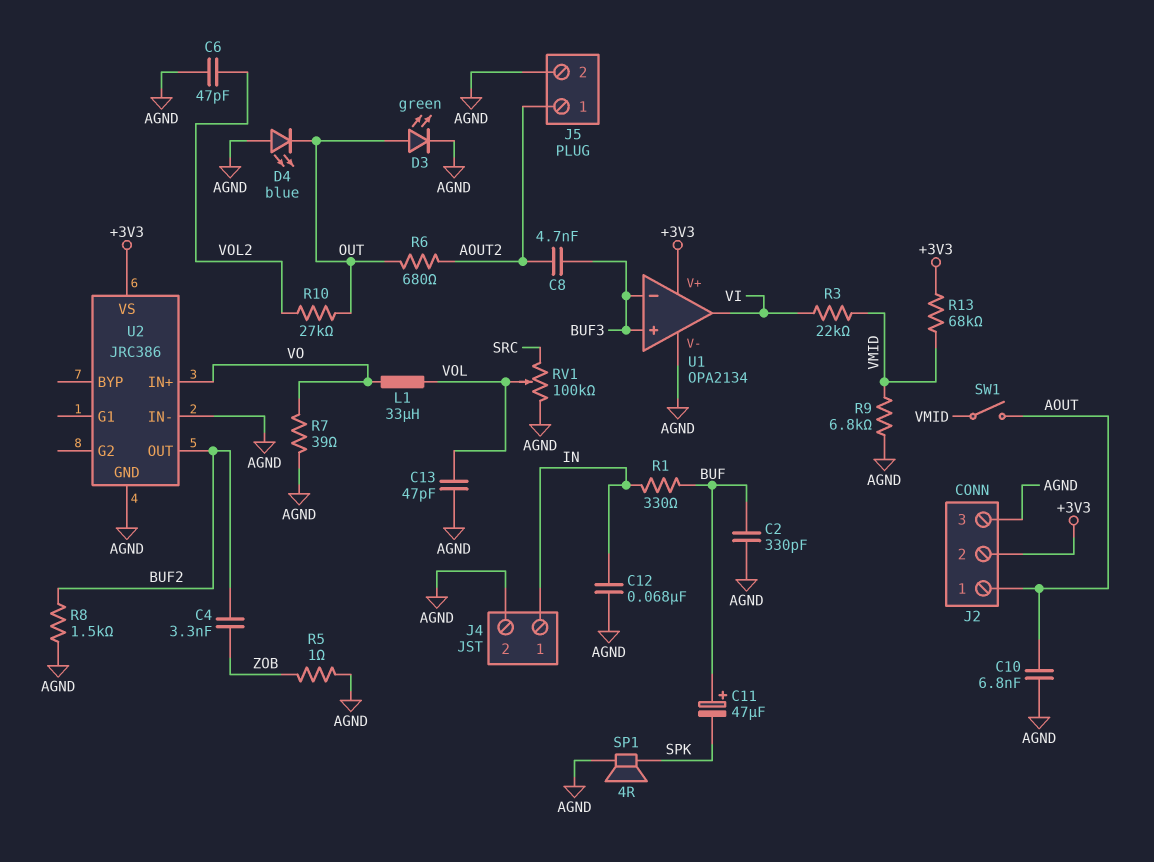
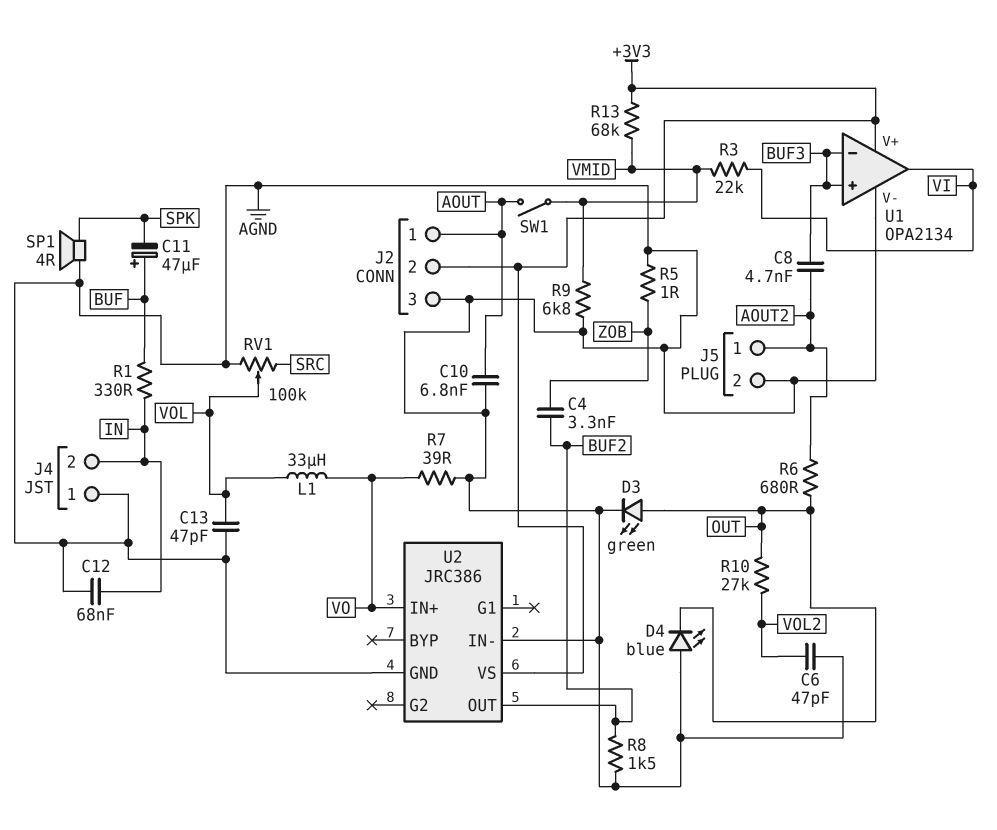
C2: 330pF (AGND, BUF) -> none
J4 pin 1: IN -> AGND
J4 pin 2: AGND -> IN

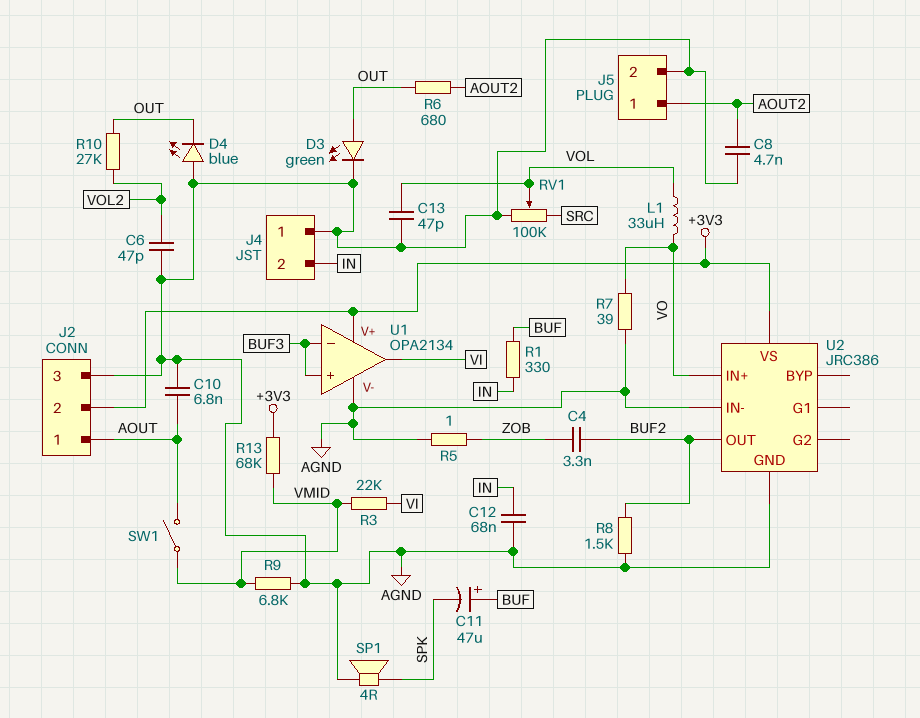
C8: 4.7nF (AOUT2, BUF3) -> 4.7nF (AGND, AOUT2)

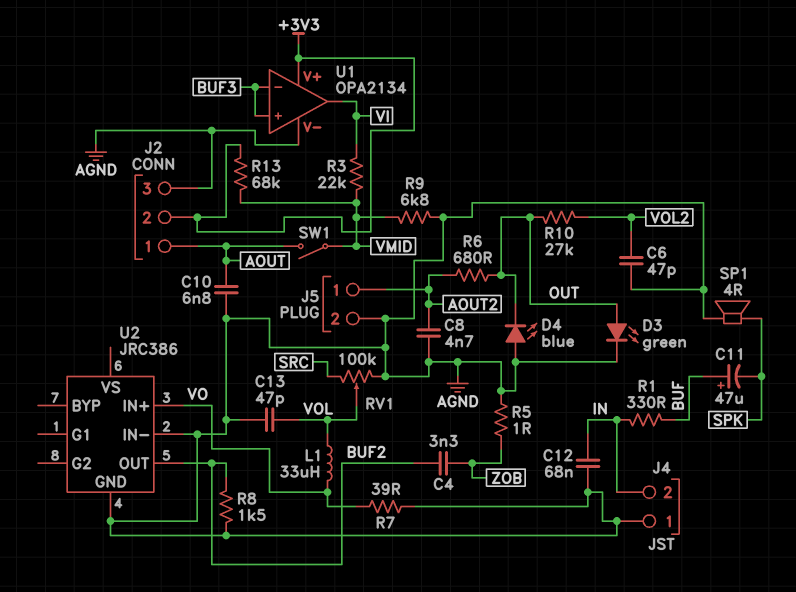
U2 pin VS: +3V3 -> none

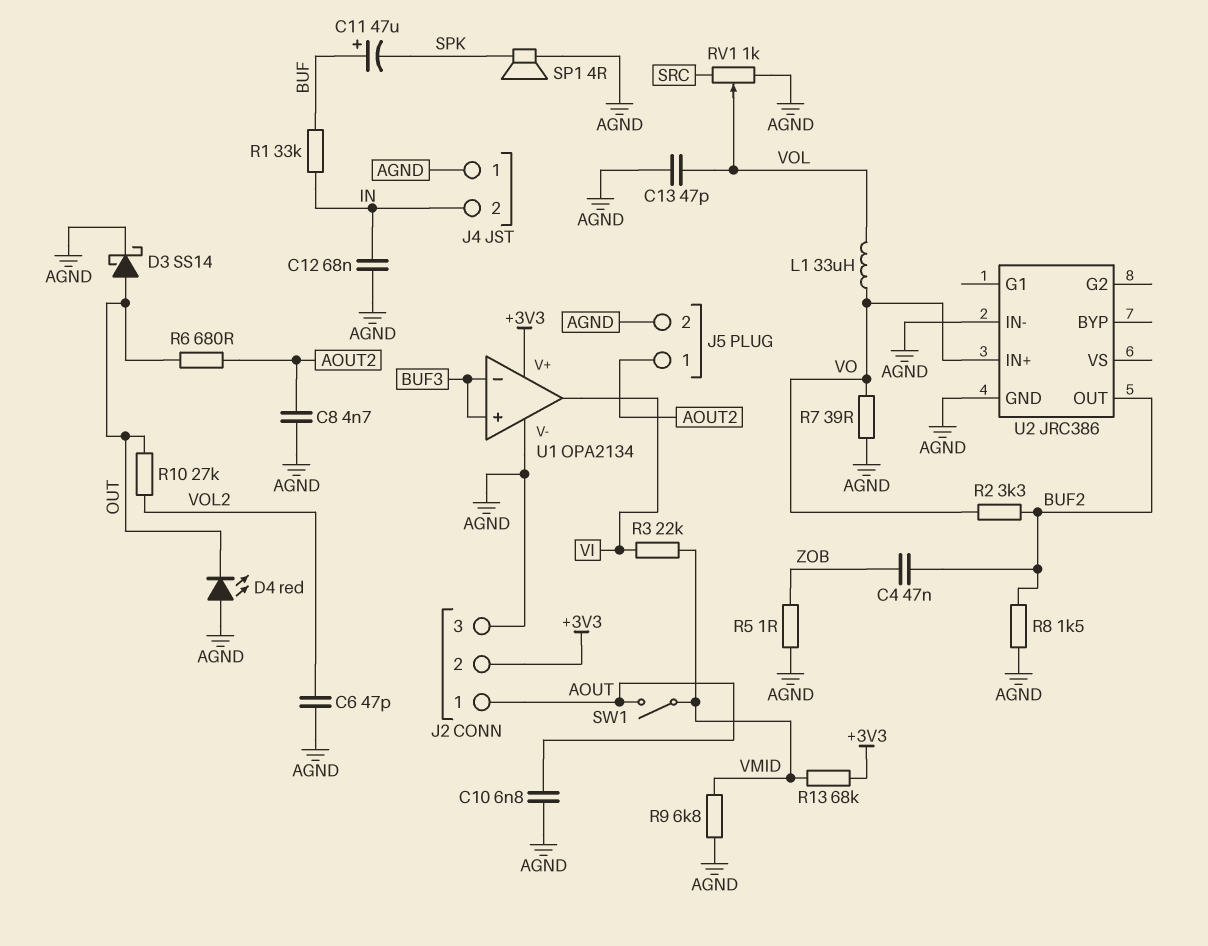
C4: 3.3nF (BUF2, ZOB) -> 47nF (BUF2, ZOB)
D3: LED green (A OUT, K AGND) -> schottky SS14 (A OUT, K AGND)
D4: LED blue (A AGND, K OUT) -> LED red (A AGND, K OUT)
R1: 330 (BUF, IN) -> 33k (BUF, IN)
R2: none -> 3.3k (BUF2, VO)
RV1: 100k (AGND, SRC, wiper VOL) -> 1k (AGND, SRC, wiper VOL)

